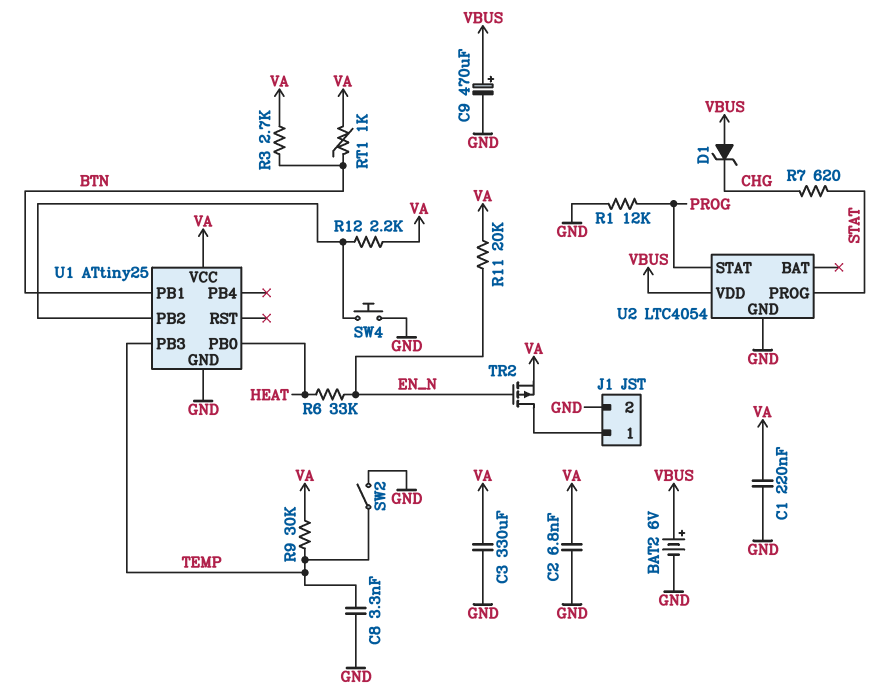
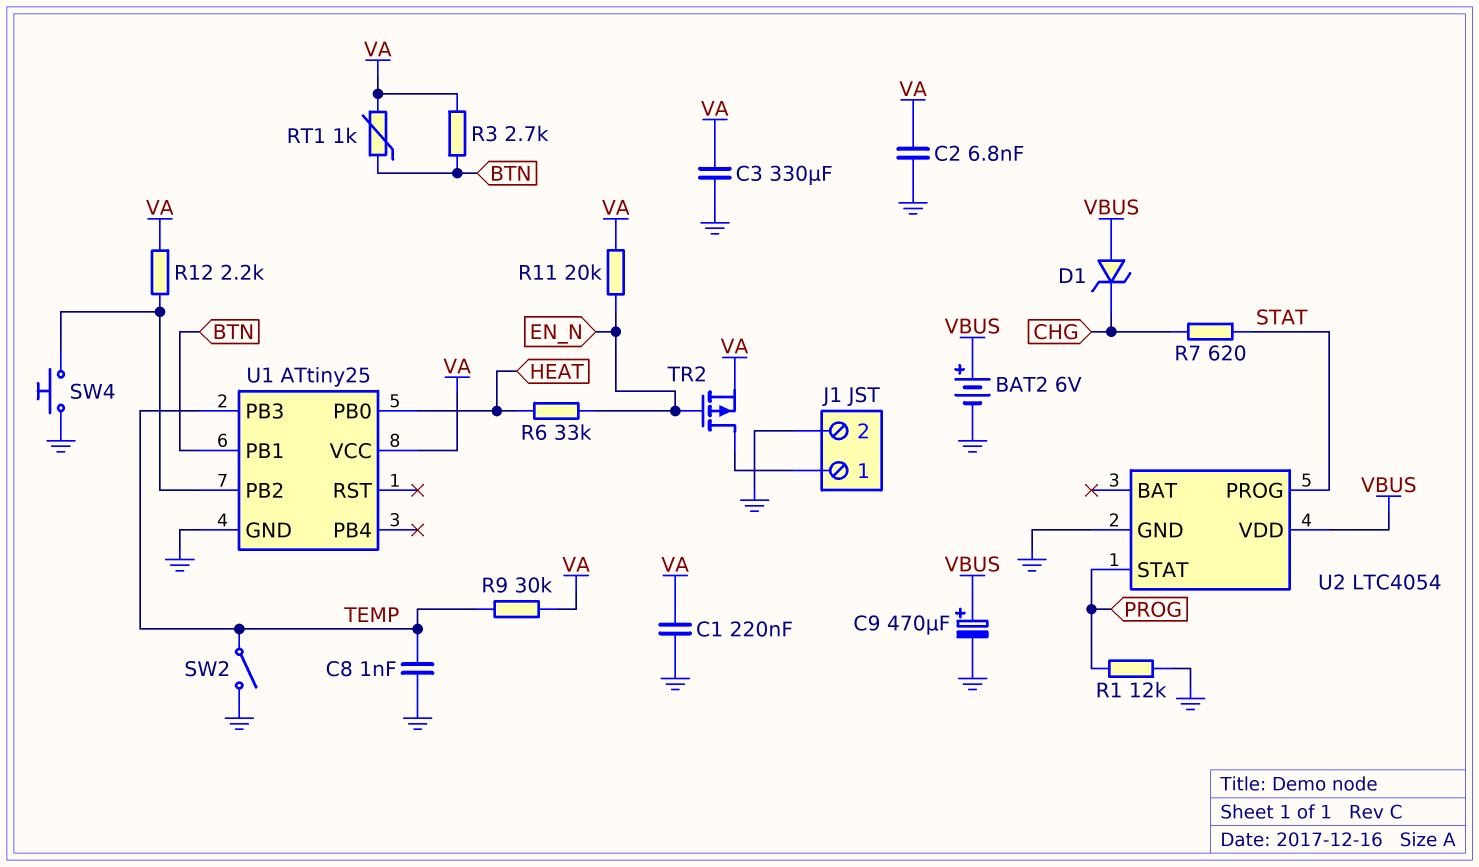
C8: 3.3nF (GND, TEMP) -> 1nF (GND, TEMP)

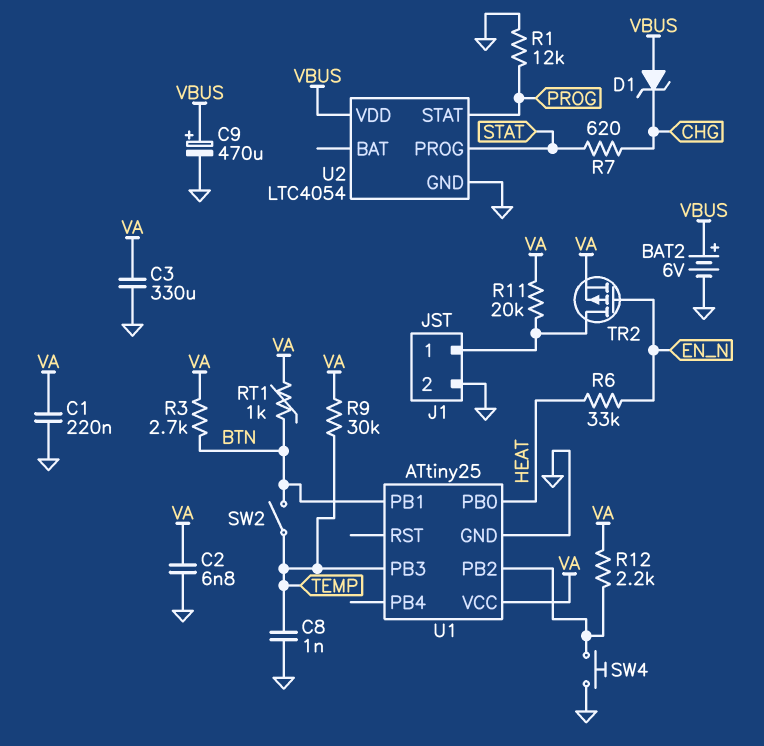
R11: 20k (EN_N, VA) -> 20k (J1/1, VA)
SW2: switch (GND, TEMP) -> switch (BTN, TEMP)

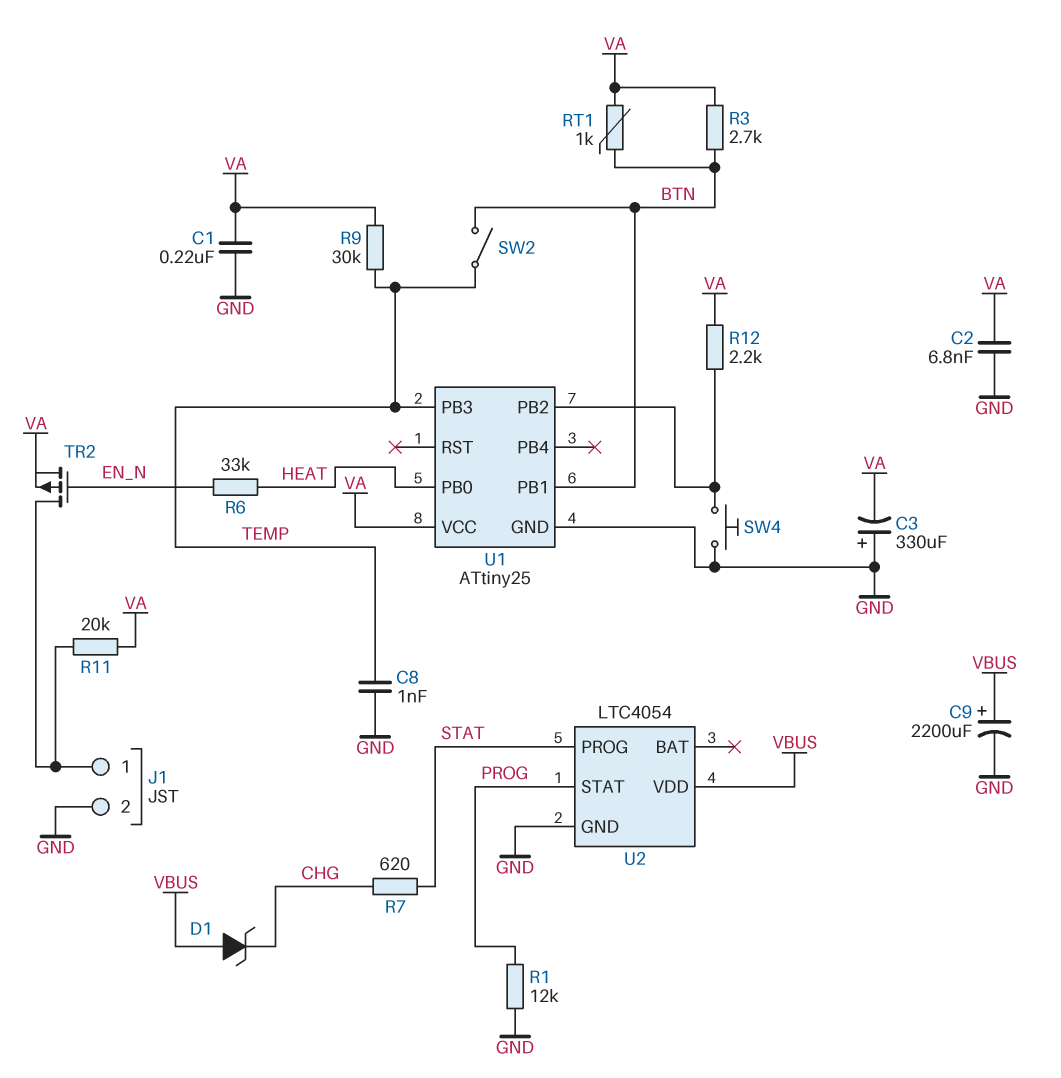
BAT2: 6V (plus VBUS, minus GND) -> none
C3: 330uF (GND, VA) -> 330uF (plus GND, minus VA)
C9: 470uF (plus VBUS, minus GND) -> 2200uF (plus VBUS, minus GND)

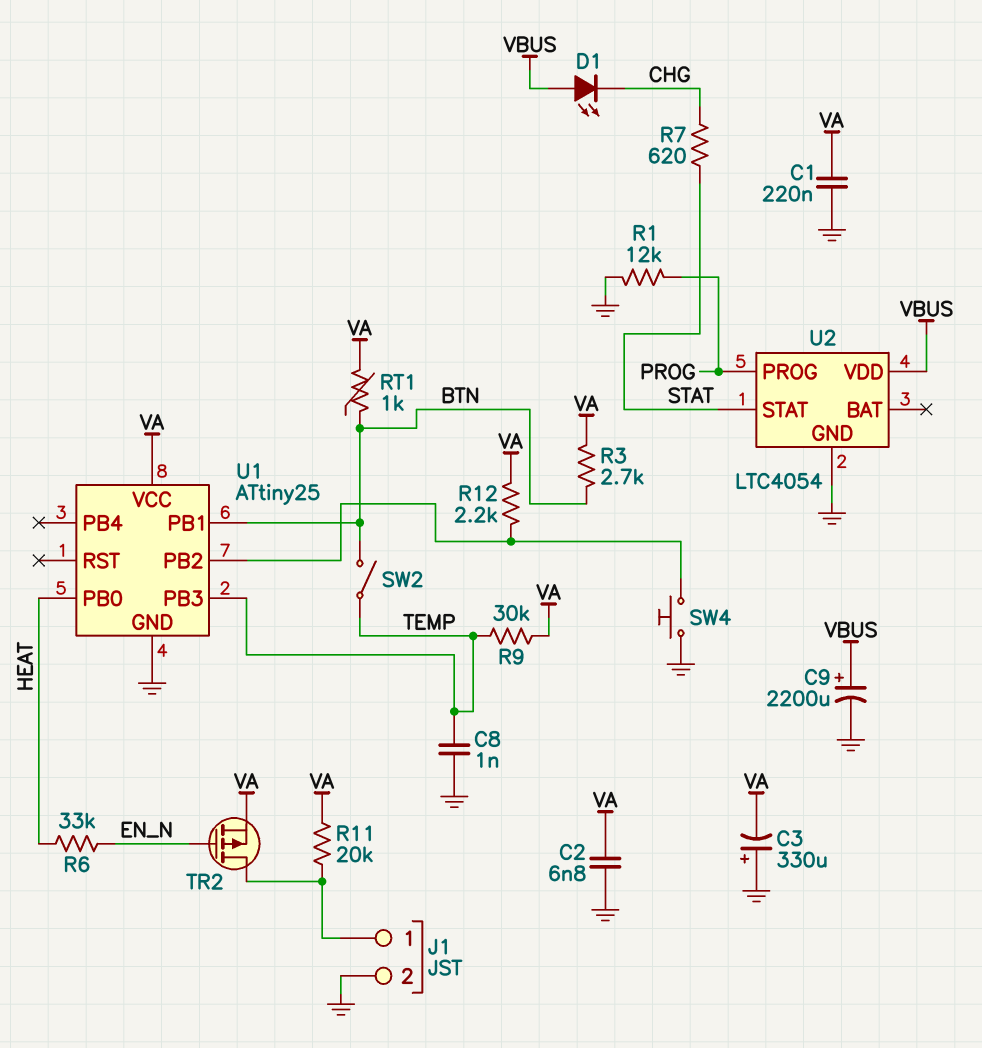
D1: zener (A VBUS, K CHG) -> LED (A VBUS, K CHG)
U2 pin PROG: STAT -> PROG
U2 pin STAT: PROG -> STAT

